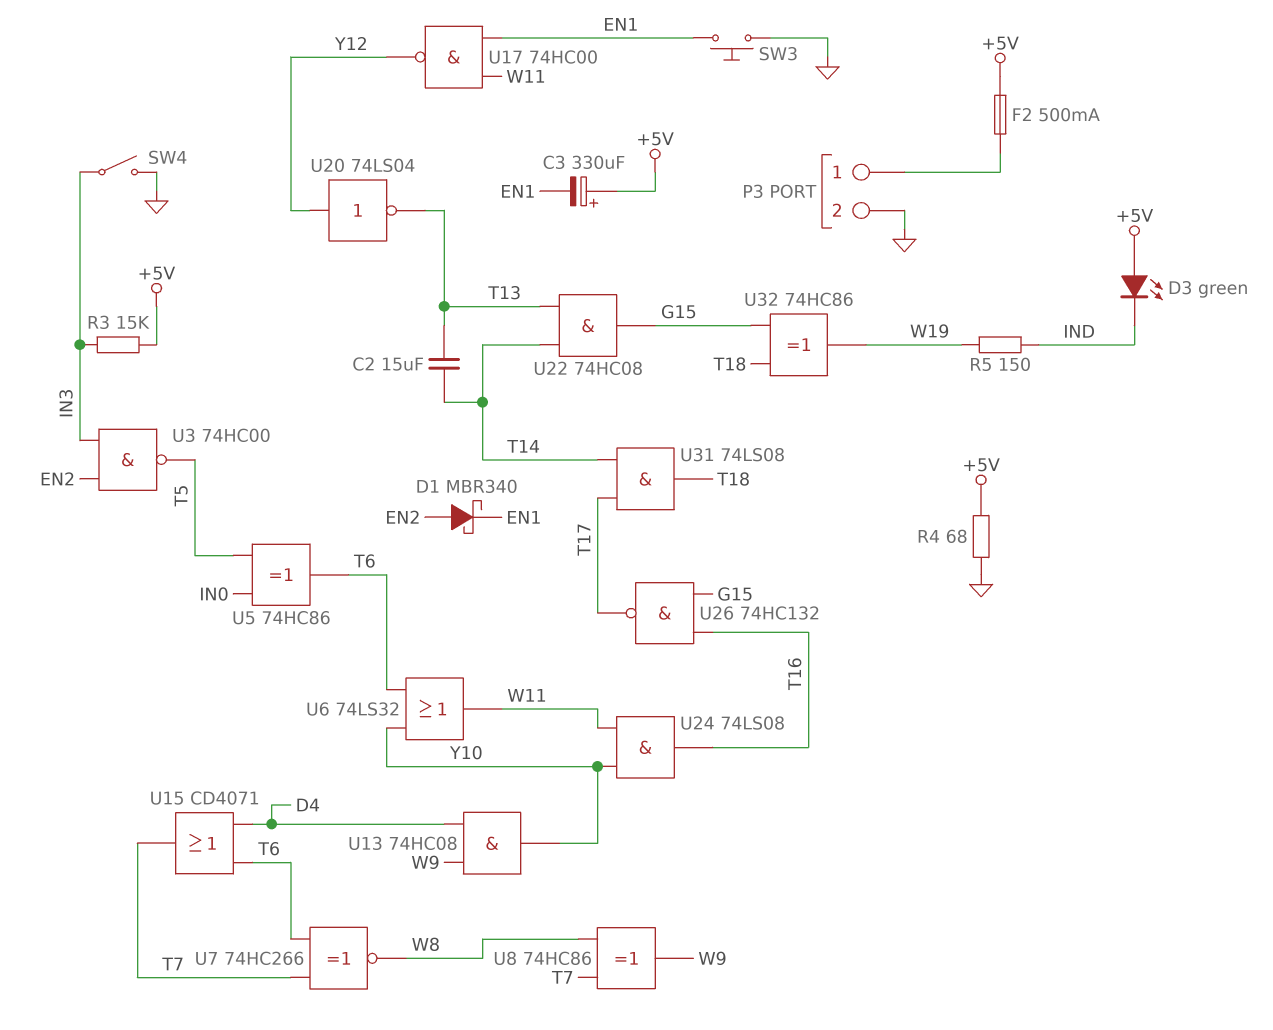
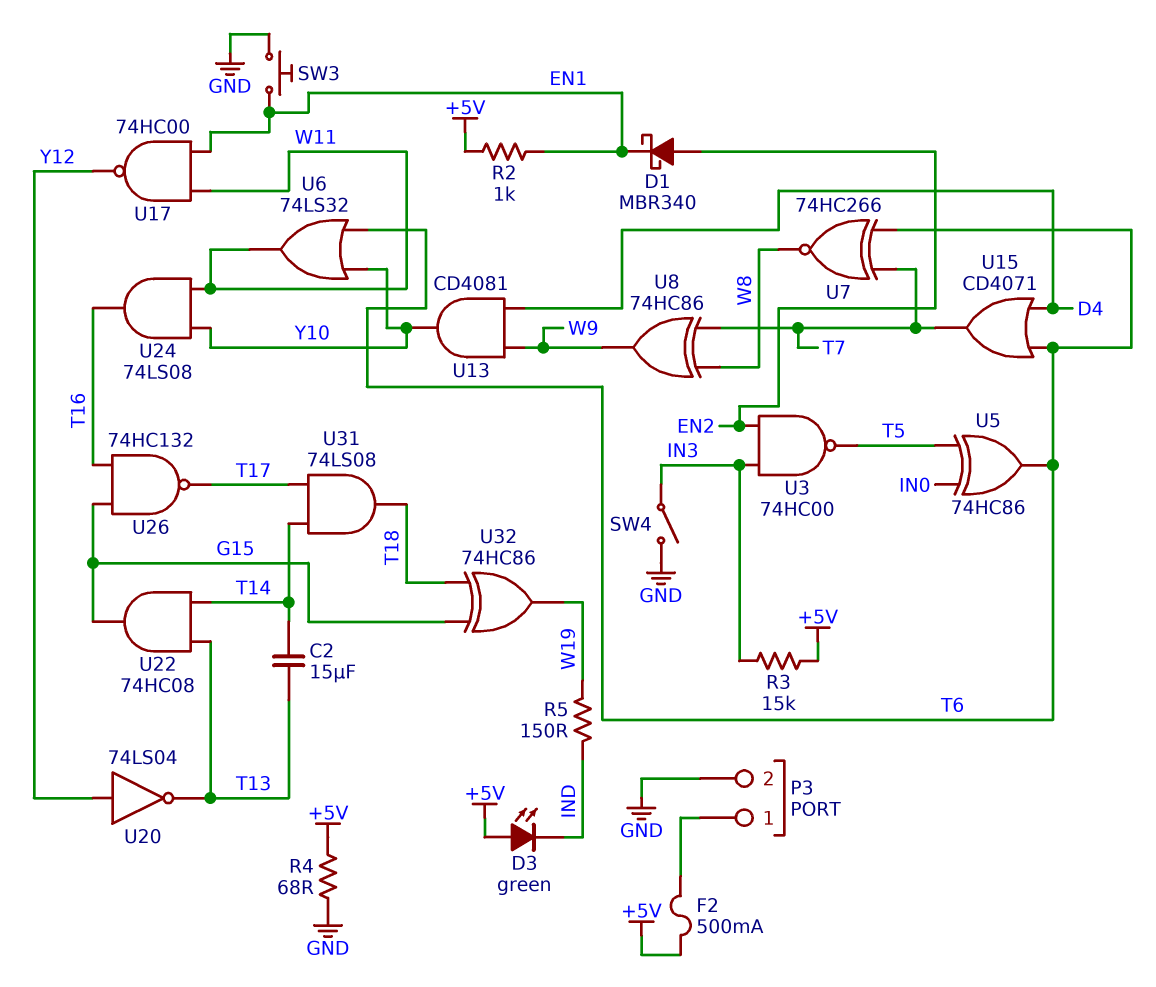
C3: 330uF (plus +5V, minus EN1) -> none
R2: none -> 1k (+5V, EN1)
U13: AND 74HC08 (in D4, in W9, out Y10) -> AND CD4081 (in D4, in W9, out Y10)

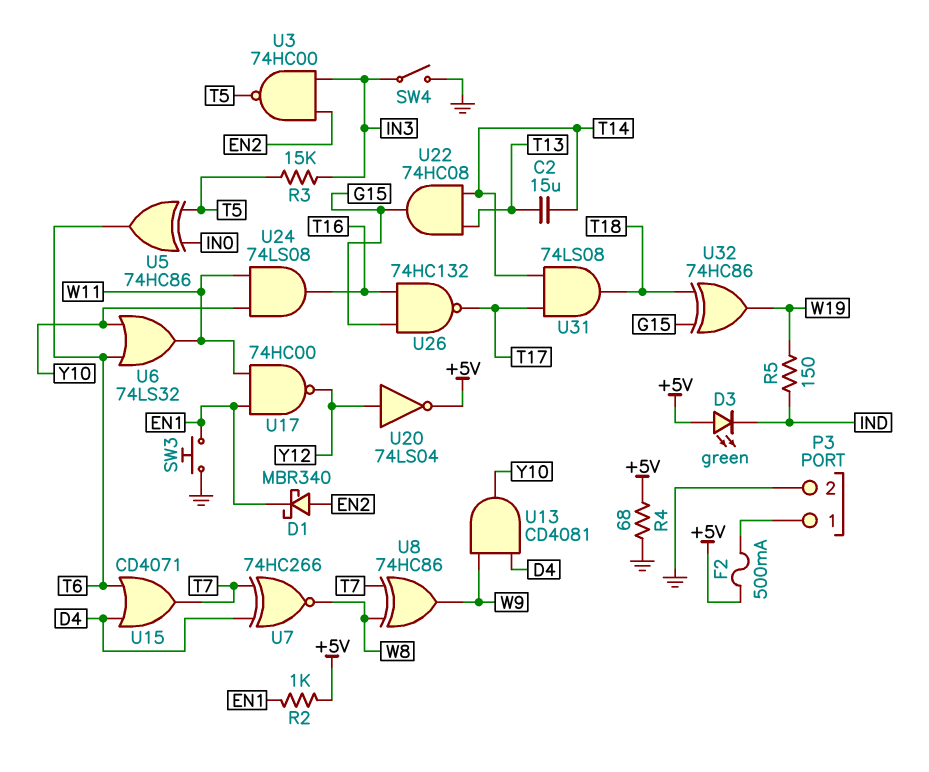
R3: 15k (+5V, IN3) -> 15k (IN3, T5)
U7: XNOR 74HC266 (in T6, in T7, out W8) -> XNOR 74HC266 (in D4, in T7, out W8)
U20: NOT 74LS04 (in Y12, out T13) -> NOT 74LS04 (in Y12, out +5V)

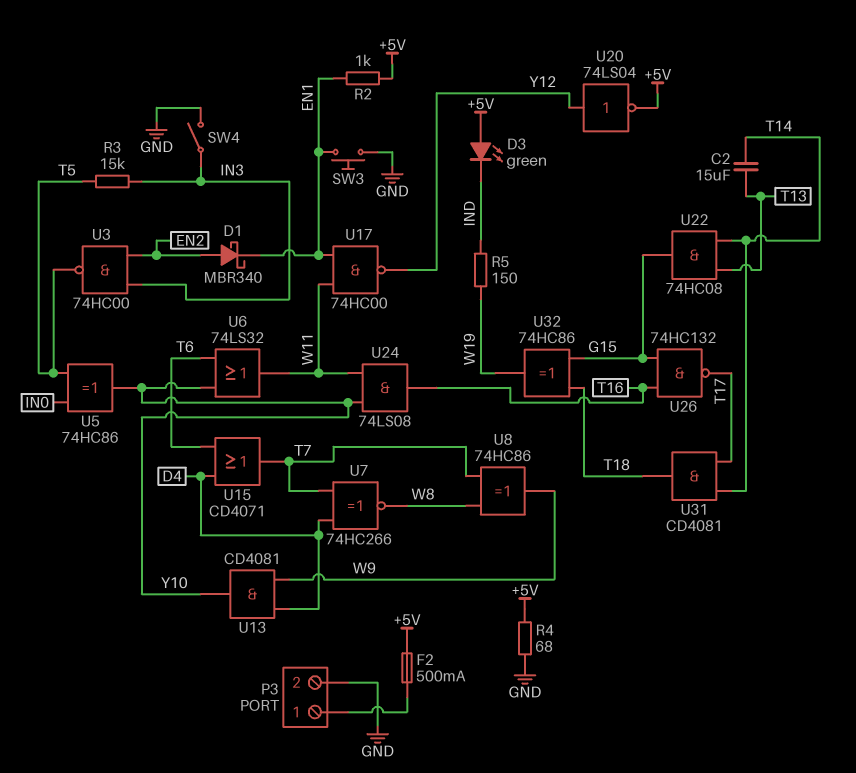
U5: XOR 74HC86 (in IN0, in T5, out T6) -> XOR 74HC86 (in IN0, in T5, out Y10)
U31: AND 74LS08 (in T14, in T17, out T18) -> AND CD4081 (in T14, in T17, out T18)

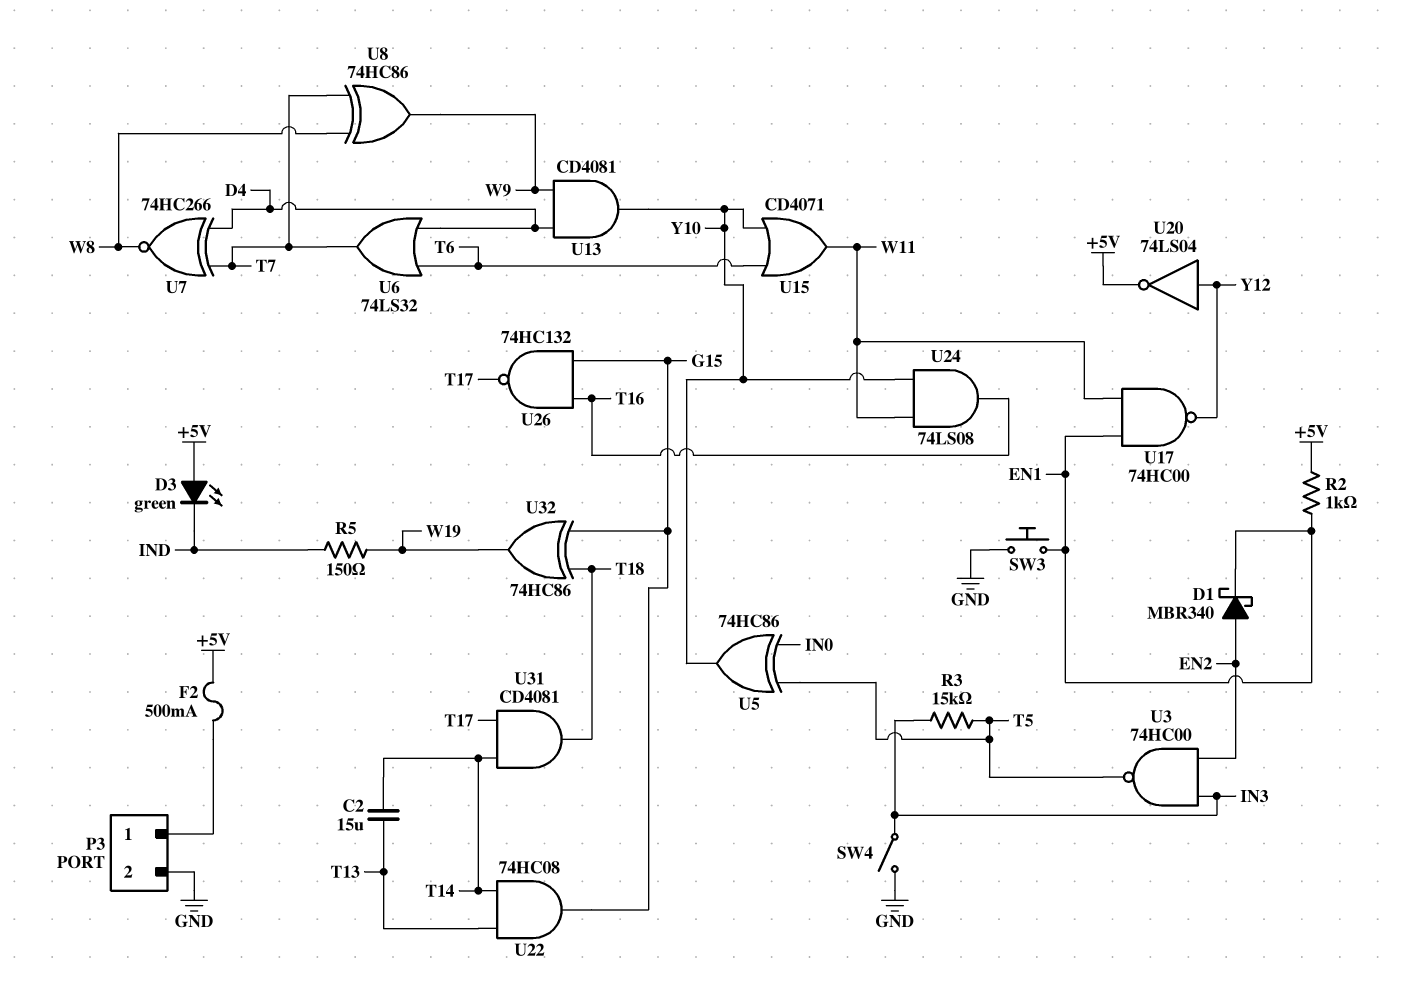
R4: 68 (+5V, GND) -> none
U6: OR 74LS32 (in T6, in Y10, out W11) -> OR 74LS32 (in D4, in T6, out T7)
U15: OR CD4071 (in D4, in T6, out T7) -> OR CD4071 (in T6, in Y10, out W11)

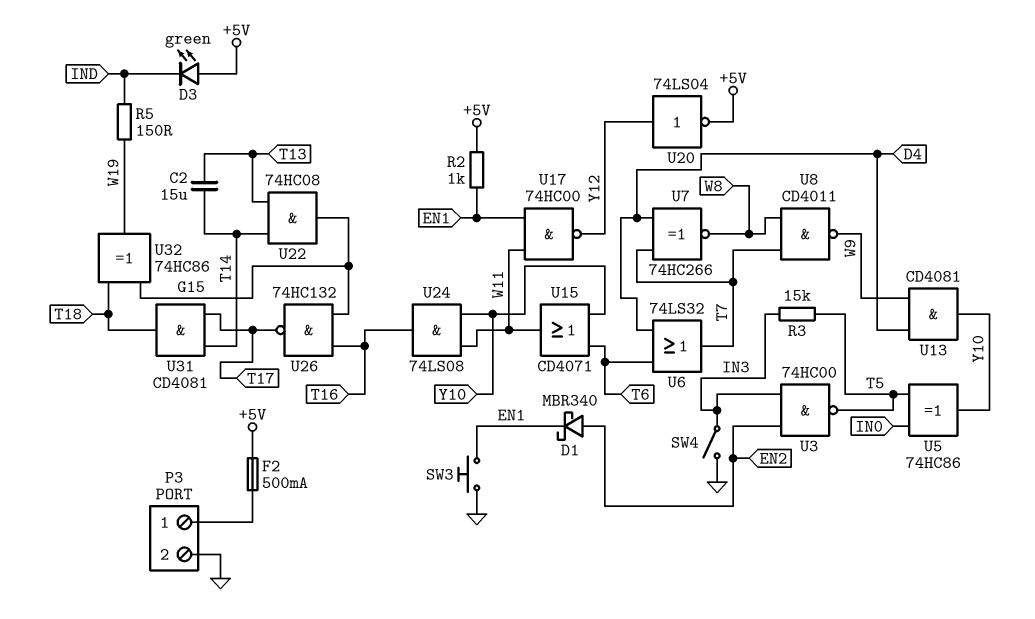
U8: XOR 74HC86 (in T7, in W8, out W9) -> NAND CD4011 (in T7, in W8, out W9)

